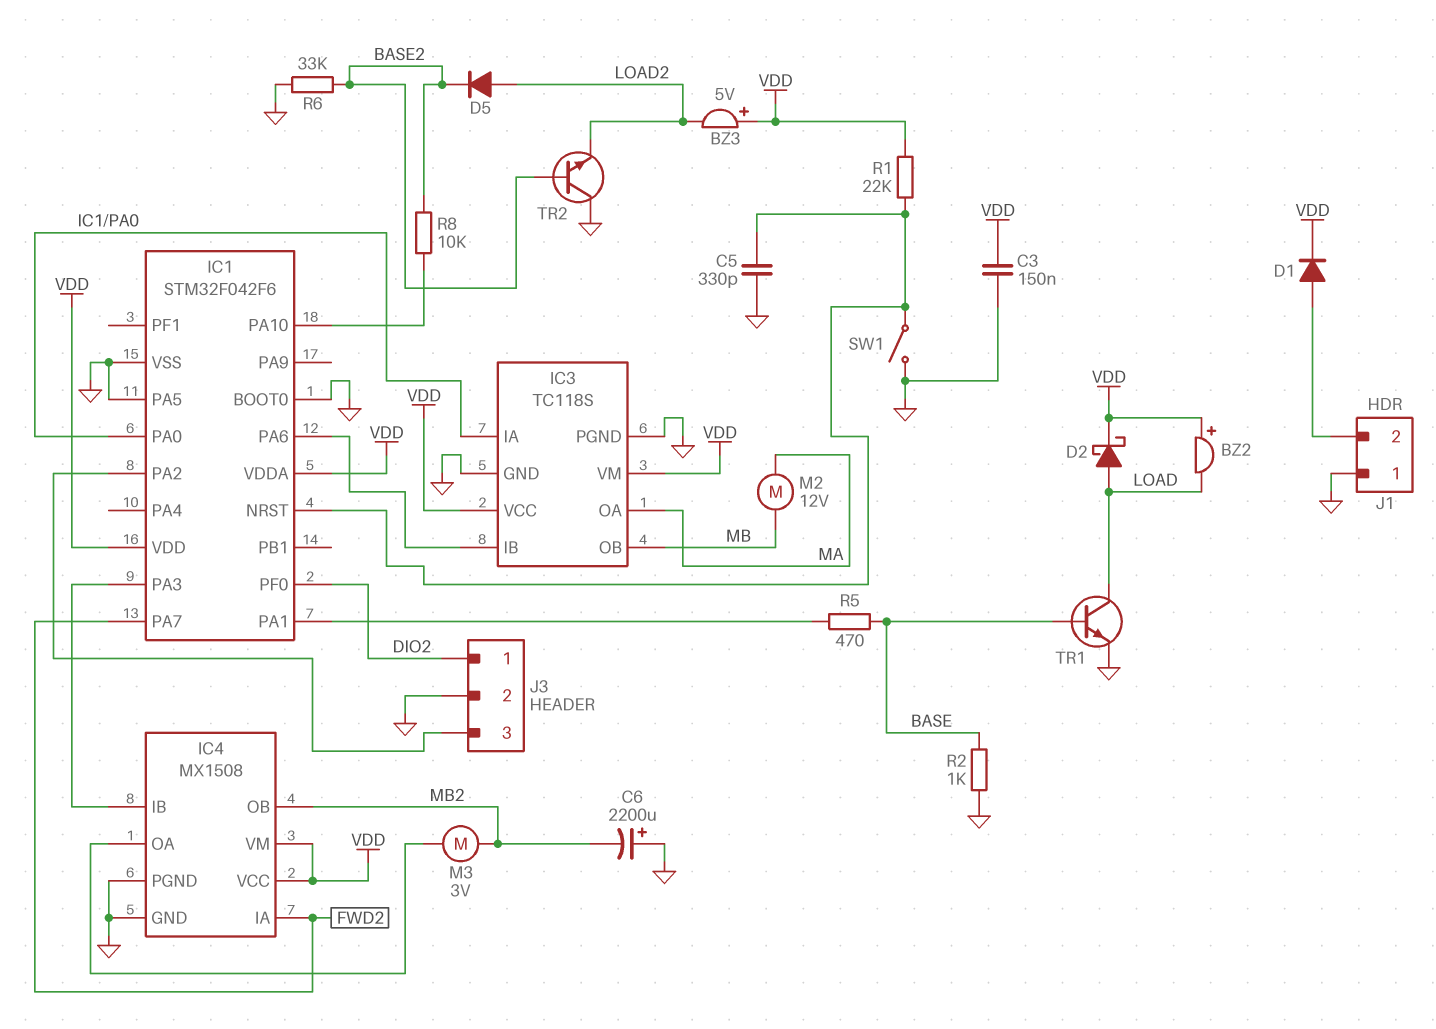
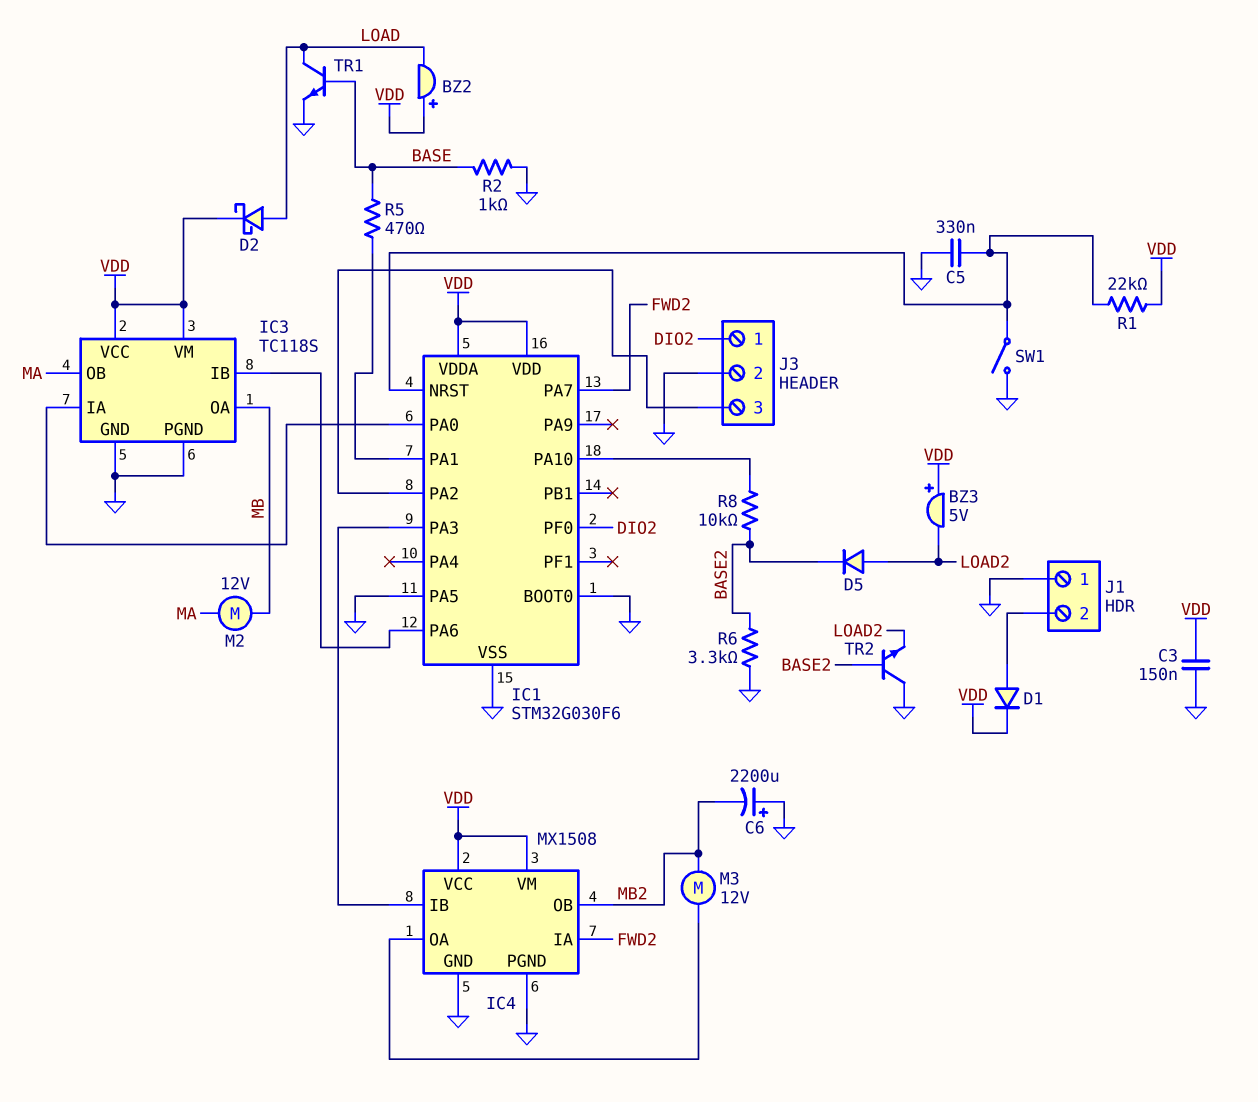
C5: 330pF (GND, IC1/NRST) -> 330nF (GND, IC1/NRST)
IC1: STM32F042F6 -> STM32G030F6
IC3 pin OA: MA -> MB
IC3 pin OB: MB -> MA
M3: motor 3V (IC4/OA, MB2) -> motor 12V (IC4/OA, MB2)
R6: 33k (BASE2, GND) -> 3.3k (BASE2, GND)

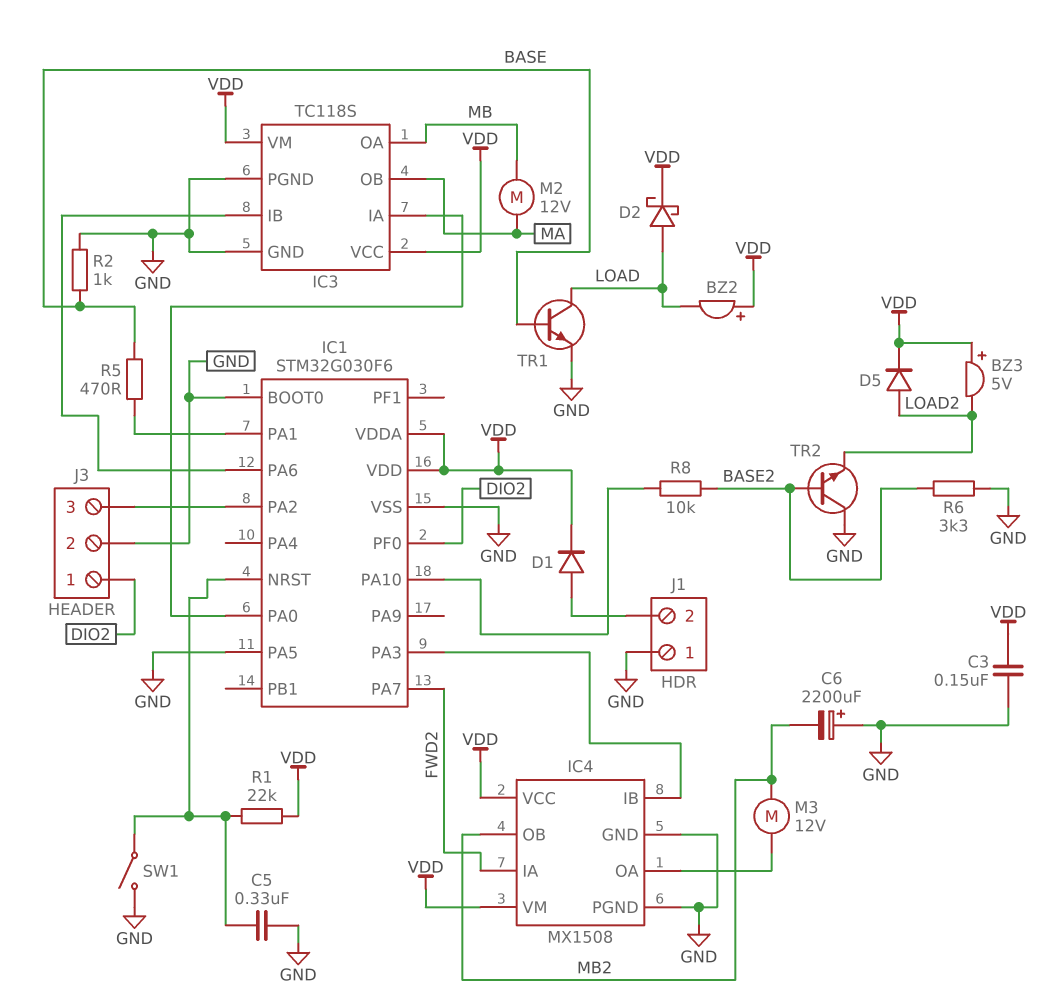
D5: diode (A LOAD2, K BASE2) -> diode (A LOAD2, K VDD)

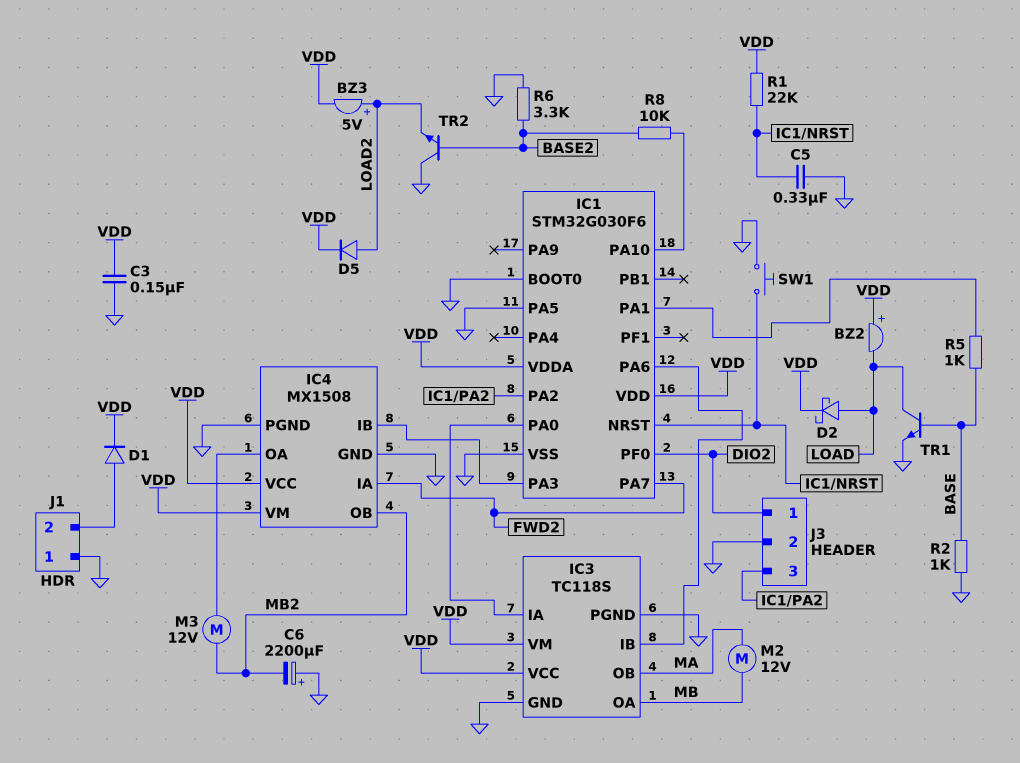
BZ3: buzzer 5V (plus VDD, minus LOAD2) -> buzzer 5V (plus LOAD2, minus VDD)
R5: 470 (BASE, IC1/PA1) -> 1k (BASE, IC1/PA1)
SW1: switch (GND, IC1/NRST) -> button (GND, IC1/NRST)

